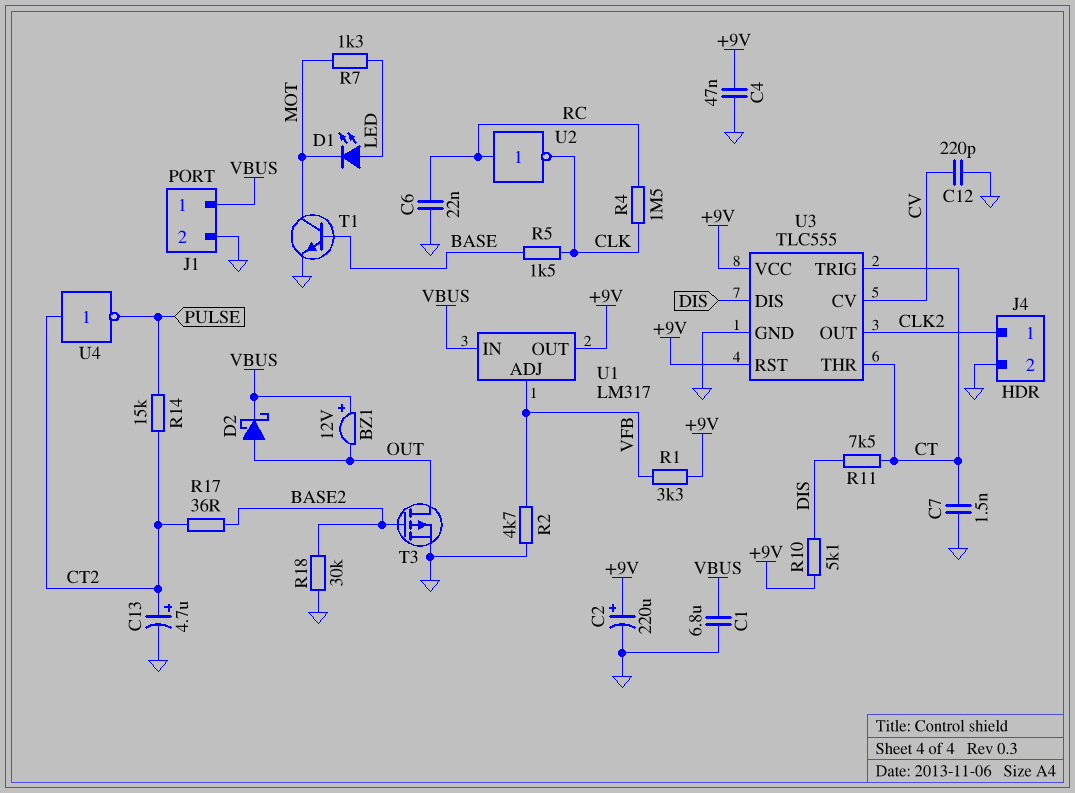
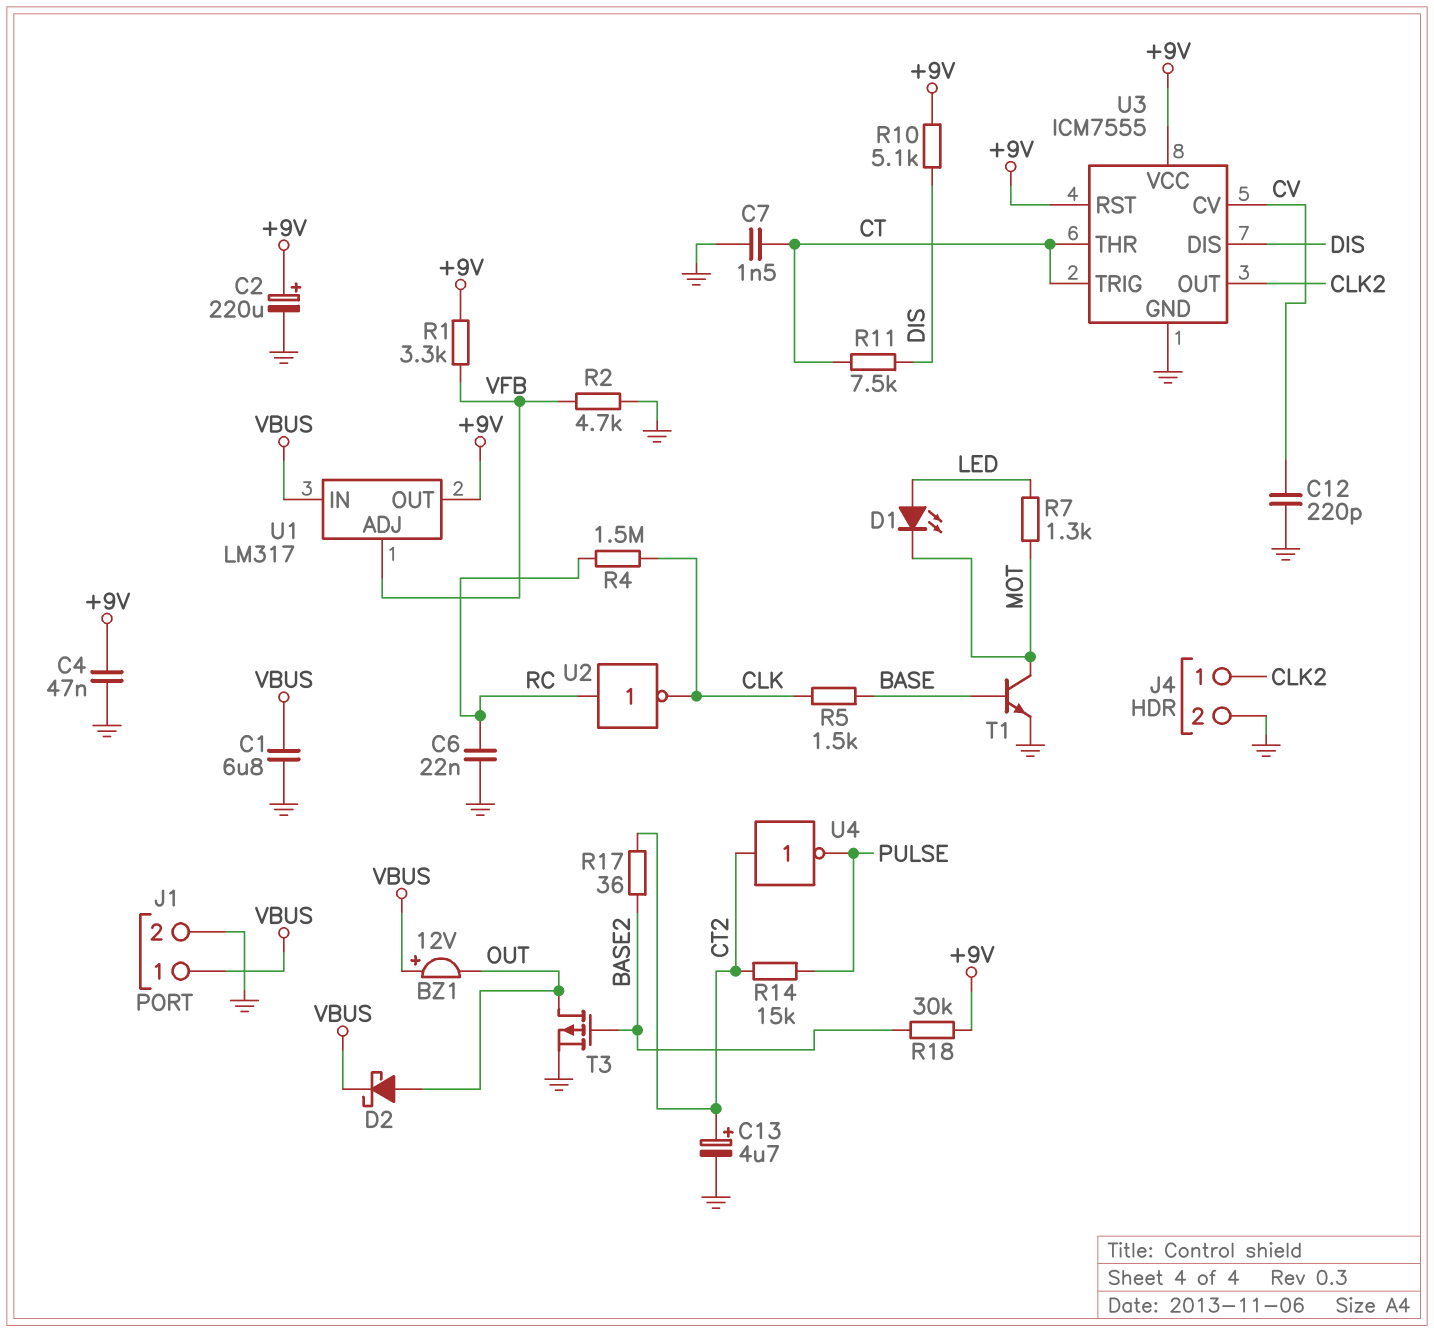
R18: 30k (BASE2, GND) -> 30k (+9V, BASE2)
U3: TLC555 -> ICM7555

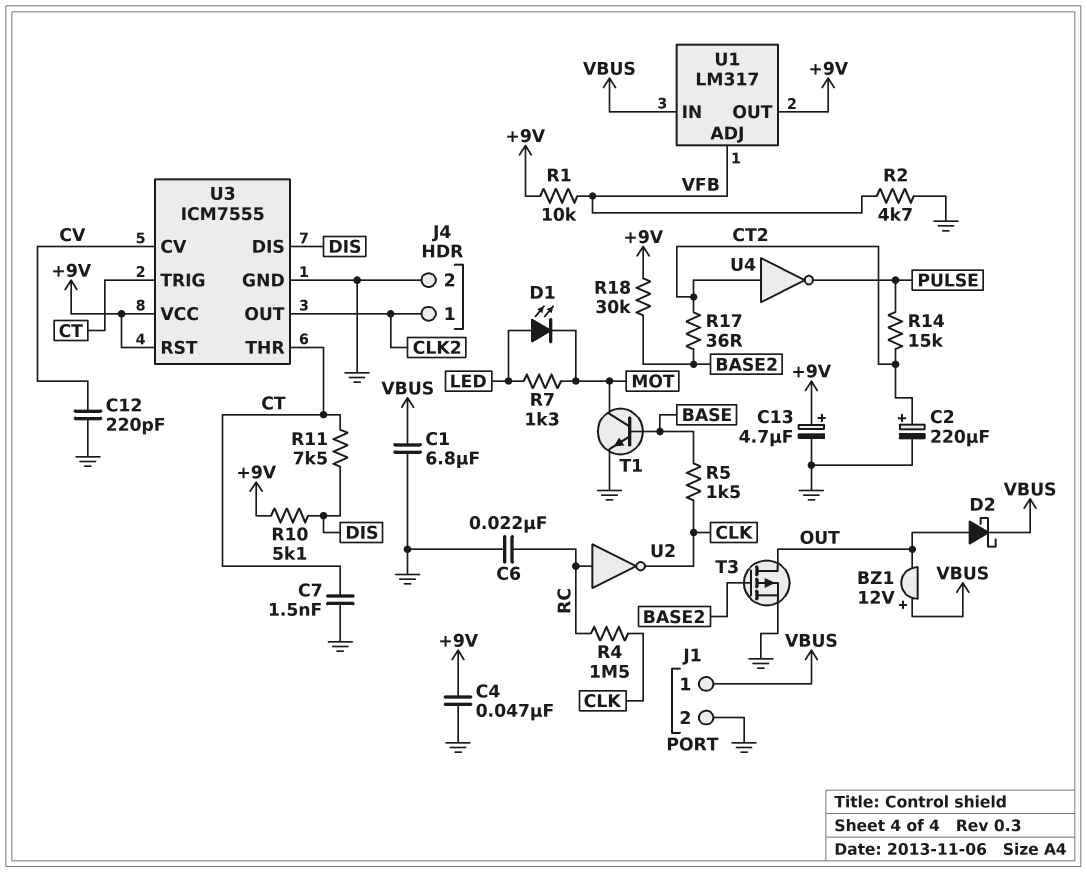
C2: 220uF (plus +9V, minus GND) -> 220uF (plus CT2, minus GND)
C13: 4.7uF (plus CT2, minus GND) -> 4.7uF (plus +9V, minus GND)
R1: 3.3k (+9V, VFB) -> 10k (+9V, VFB)

